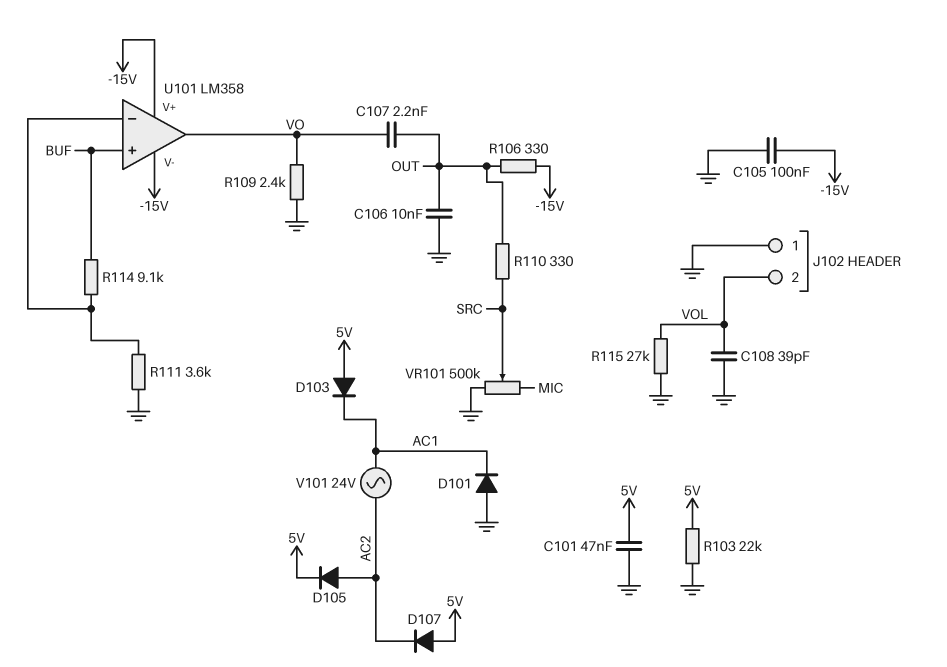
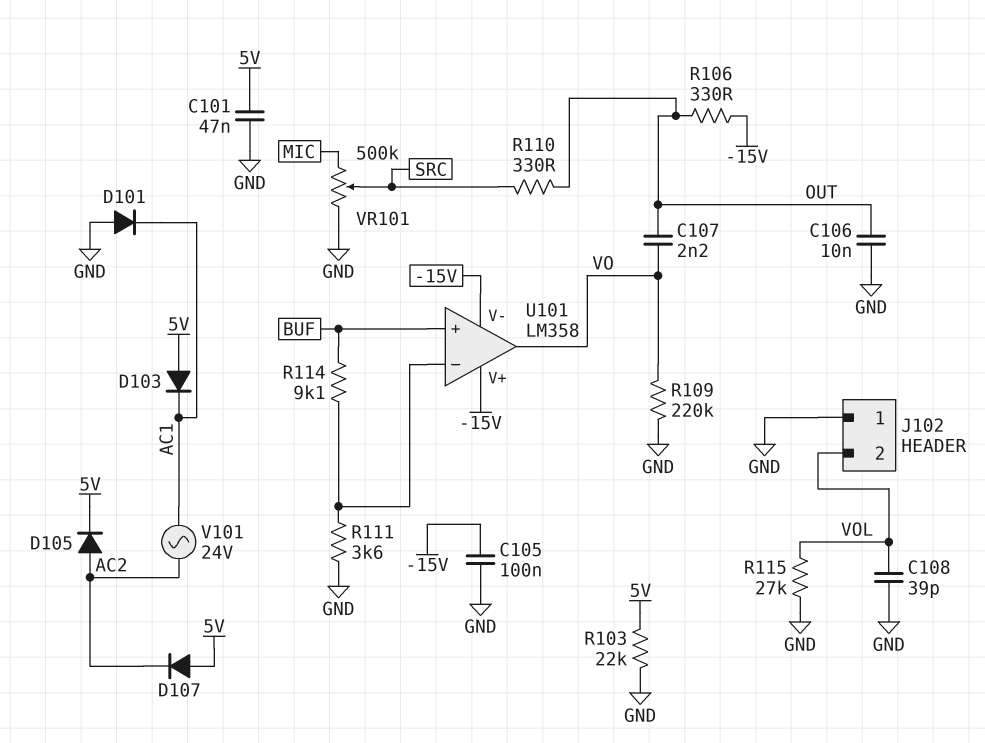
R109: 2.4k (GND, VO) -> 220k (GND, VO)

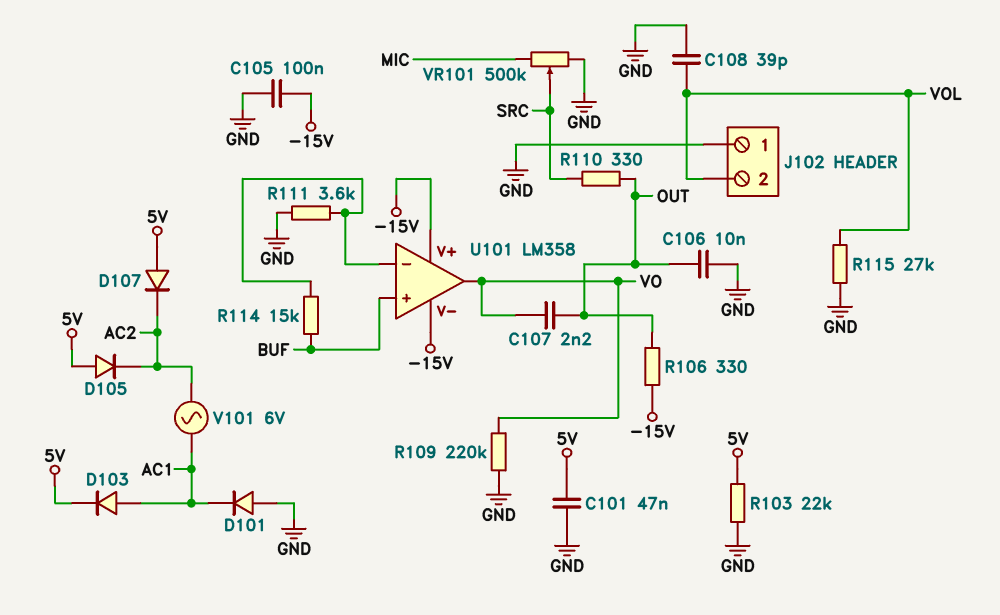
D103: diode (A 5V, K AC1) -> diode (A AC1, K 5V)
D105: diode (A AC2, K 5V) -> diode (A 5V, K AC2)
R114: 9.1k (BUF, U101/in-) -> 15k (BUF, U101/in-)
V101: AC 24V (AC1, AC2) -> AC 6V (AC1, AC2)

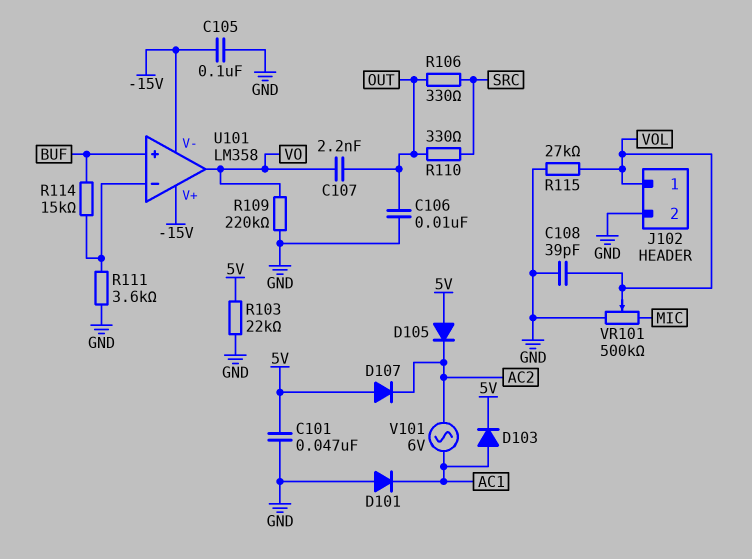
J102 pin 1: GND -> VOL
J102 pin 2: VOL -> GND
R106: 330 (-15V, OUT) -> 330 (OUT, SRC)
VR101: 500k (GND, MIC, wiper SRC) -> 500k (GND, MIC, wiper VOL)

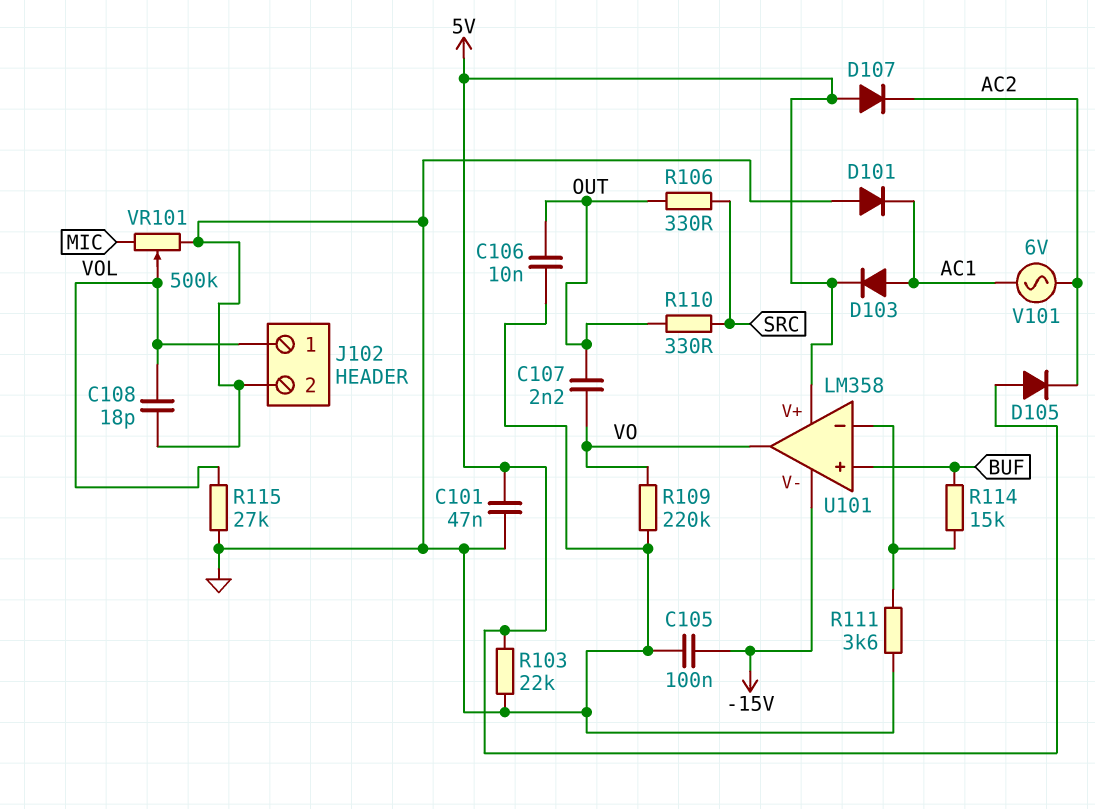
C108: 39pF (GND, VOL) -> 18pF (GND, VOL)
U101 pin V+: -15V -> 5V

